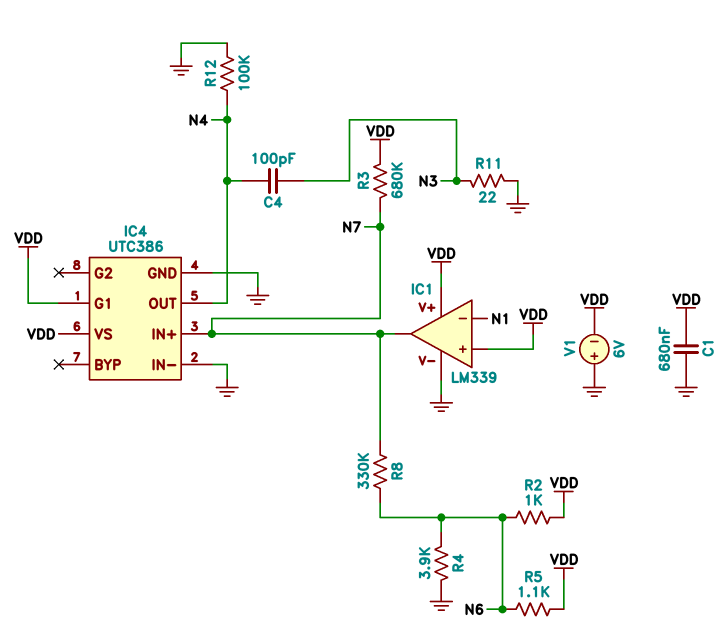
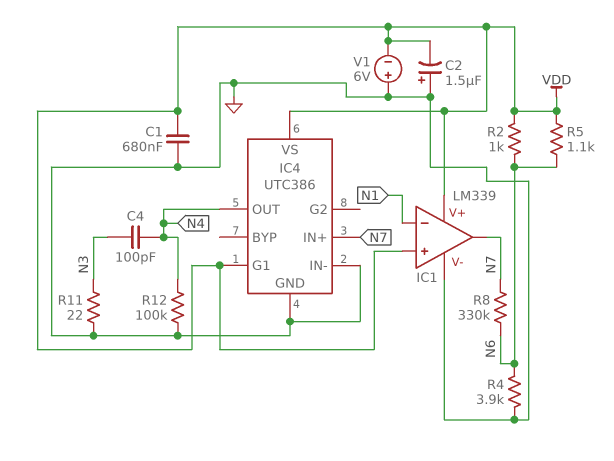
C2: none -> 1.5uF (plus GND, minus VDD)
R3: 680k (N7, VDD) -> none

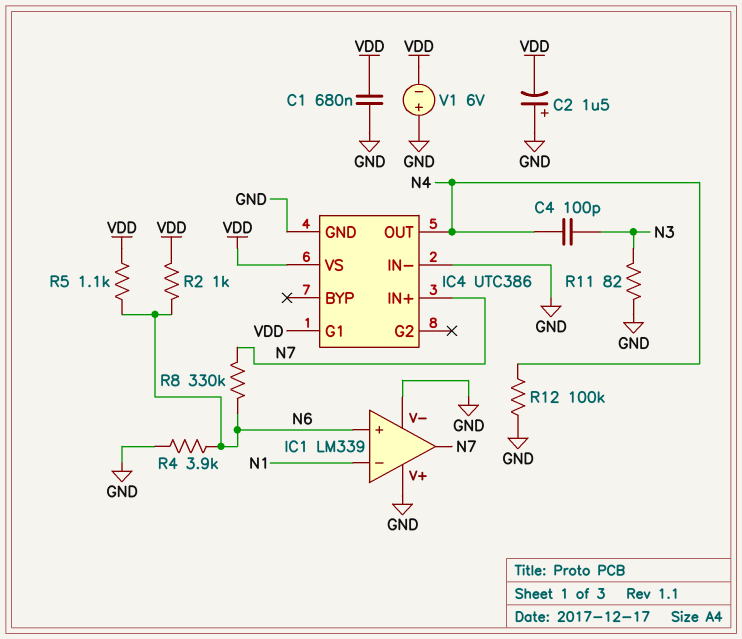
IC1 pin V+: VDD -> GND
IC1 pin in+: VDD -> N6
R11: 22 (GND, N3) -> 82 (GND, N3)

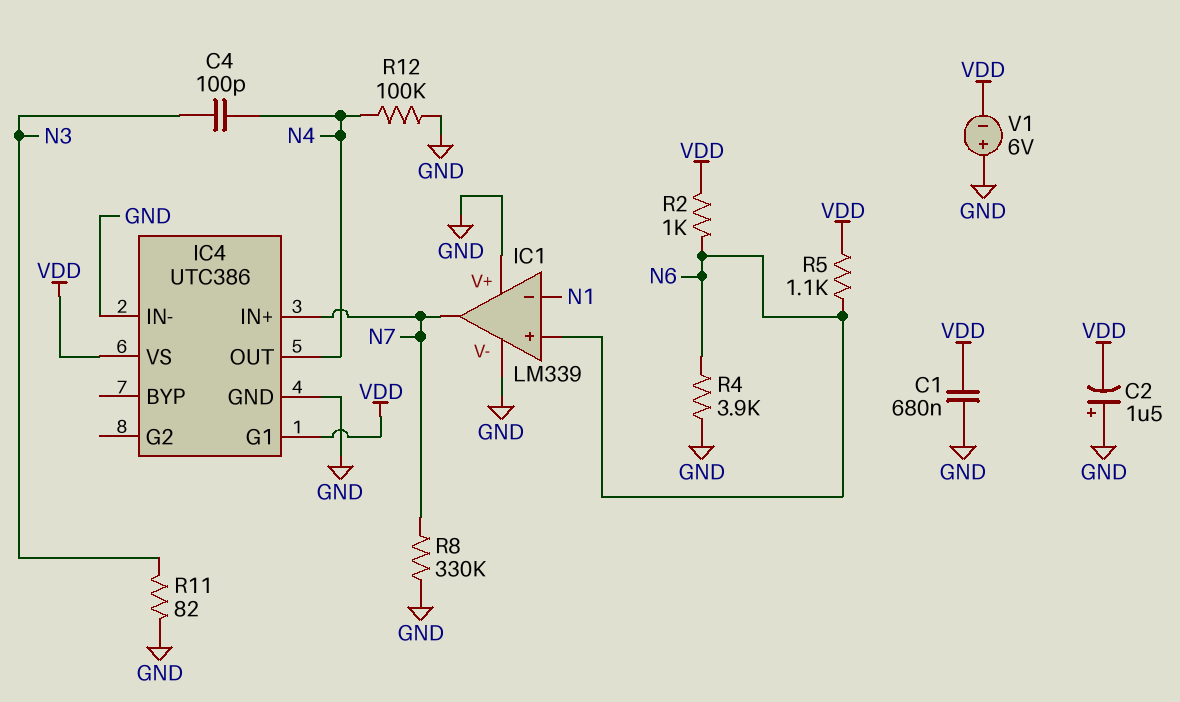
R8: 330k (N6, N7) -> 330k (GND, N7)

